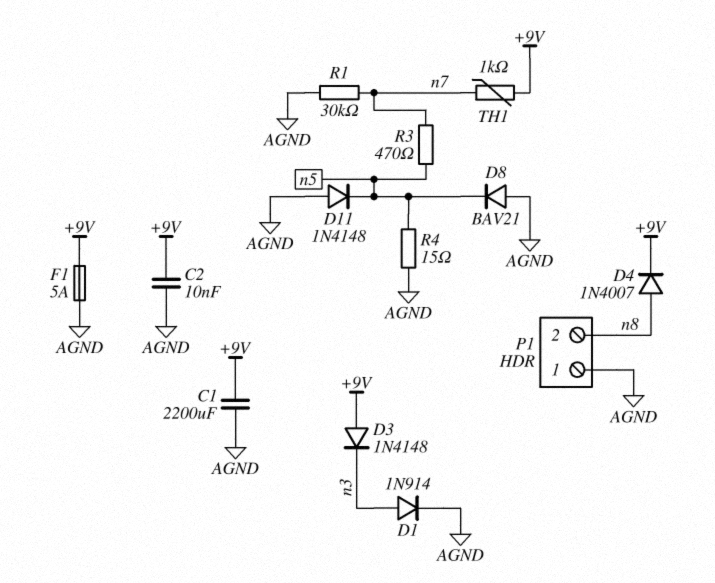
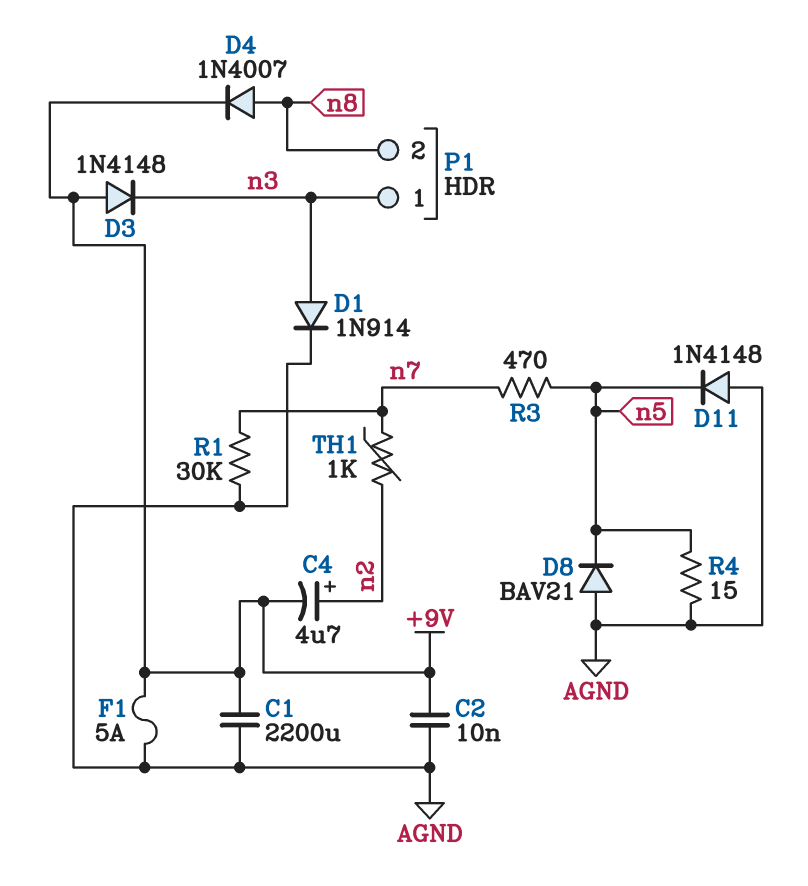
C4: none -> 4.7uF (plus n2, minus +9V)
P1 pin 1: AGND -> n3
TH1: 1k (+9V, n7) -> 1k (n2, n7)

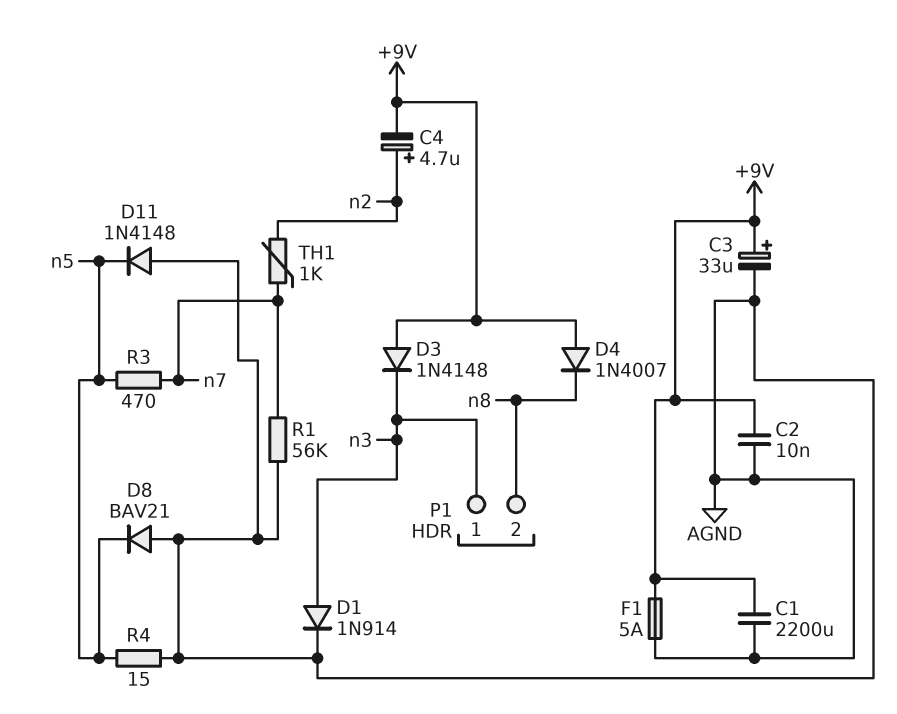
C3: none -> 33uF (plus +9V, minus AGND)
D4: diode 1N4007 (A n8, K +9V) -> diode 1N4007 (A +9V, K n8)
R1: 30k (AGND, n7) -> 56k (AGND, n7)

